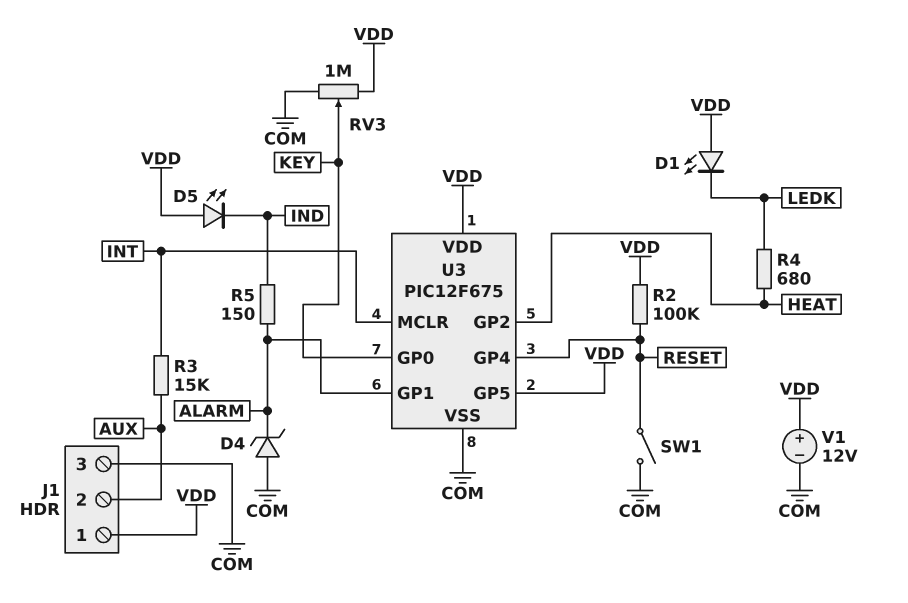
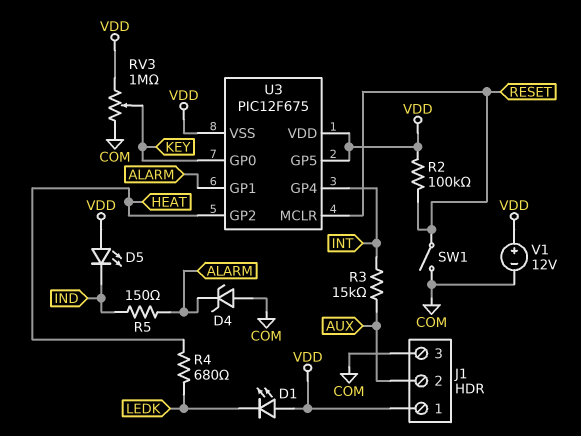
U3 pin GP4: RESET -> INT
U3 pin MCLR: INT -> RESET
U3 pin VSS: COM -> VDD

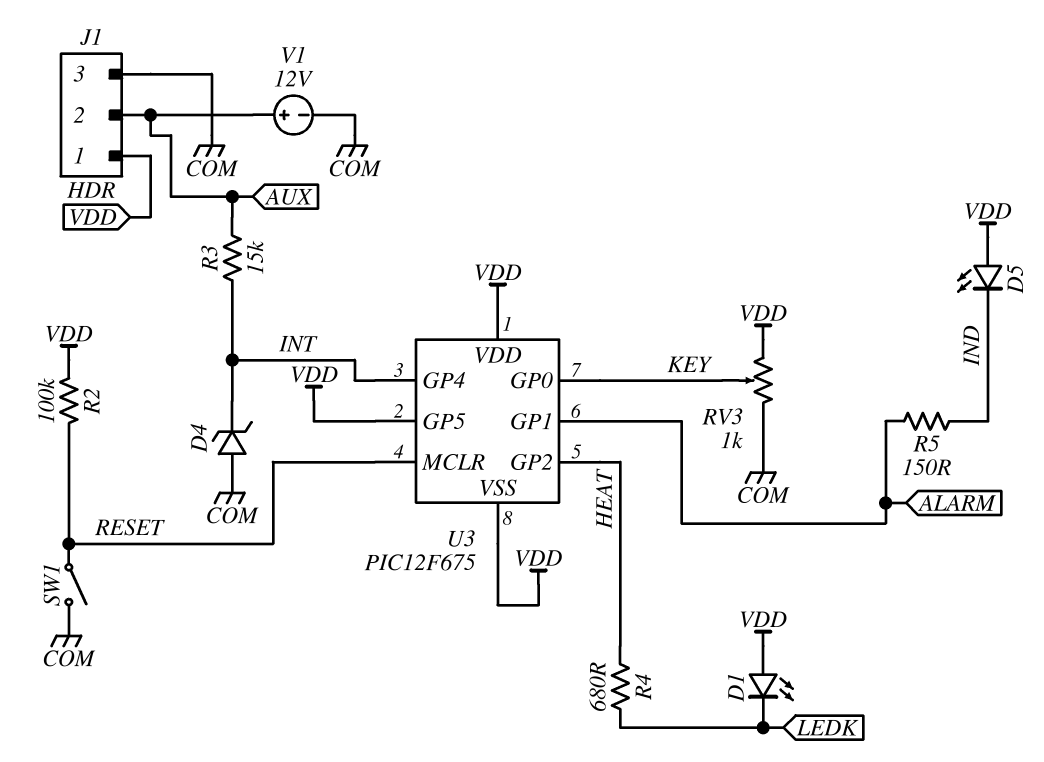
D4: zener (A COM, K ALARM) -> zener (A COM, K INT)
RV3: 1M (COM, VDD, wiper KEY) -> 1k (COM, VDD, wiper KEY)
V1: 12V (plus VDD, minus COM) -> 12V (plus AUX, minus COM)

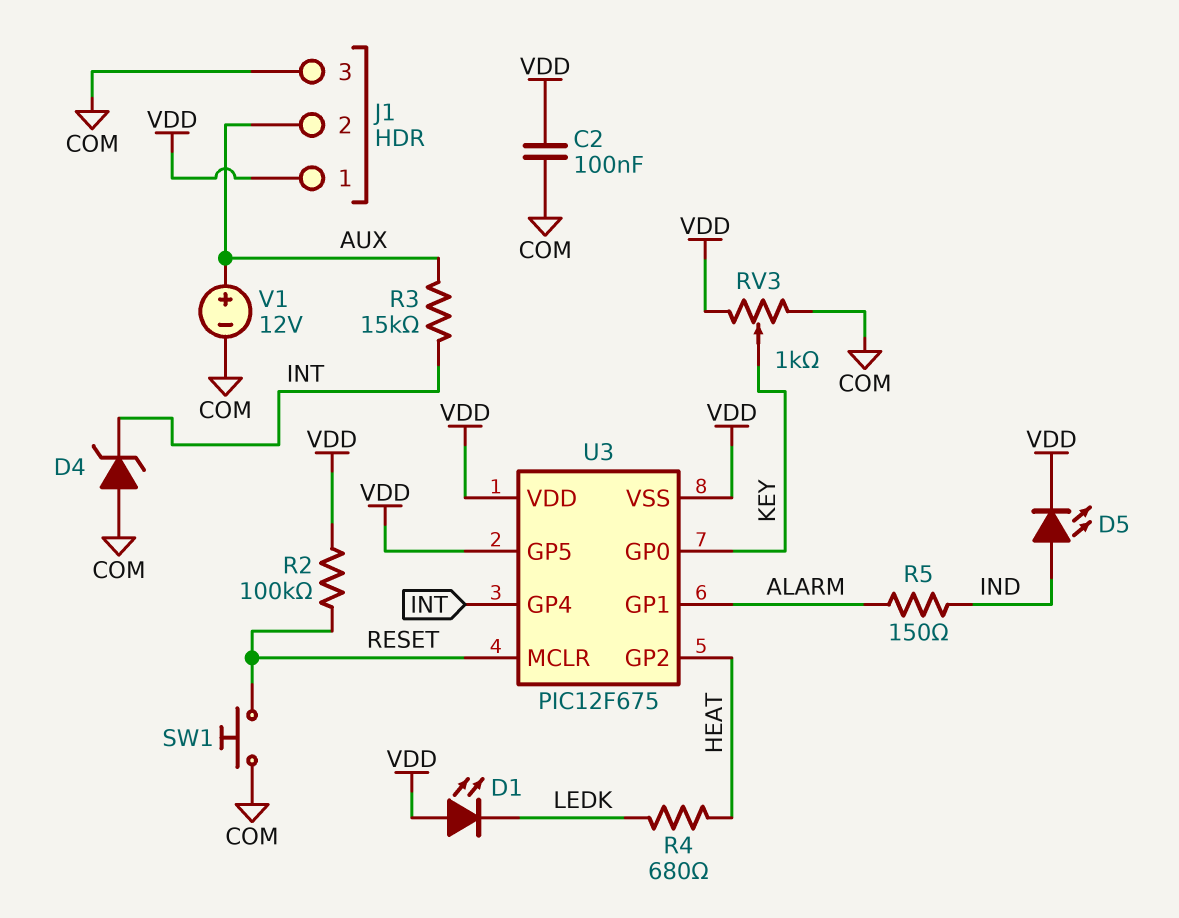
C2: none -> 100nF (COM, VDD)
D5: LED (A VDD, K IND) -> LED (A IND, K VDD)
SW1: switch (COM, RESET) -> button (COM, RESET)

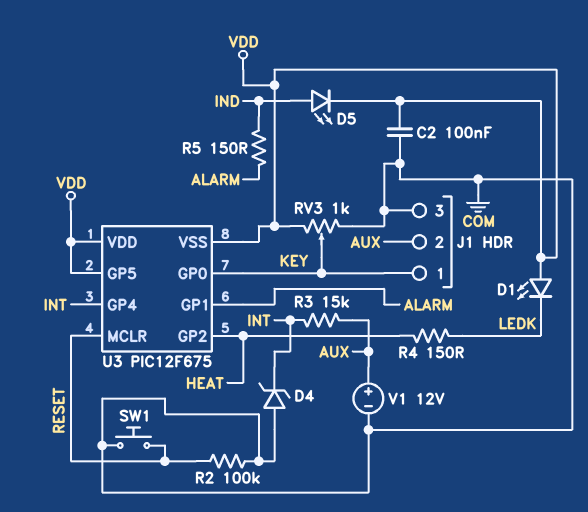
J1 pin 1: VDD -> KEY
R2: 100k (RESET, VDD) -> 100k (COM, RESET)
R4: 680 (HEAT, LEDK) -> 150 (HEAT, LEDK)

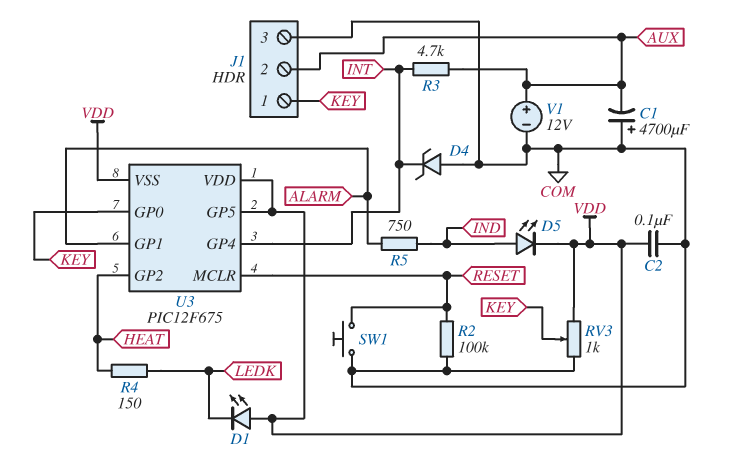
C1: none -> 4700uF (plus COM, minus AUX)
R3: 15k (AUX, INT) -> 4.7k (AUX, INT)
R5: 150 (ALARM, IND) -> 750 (ALARM, IND)

